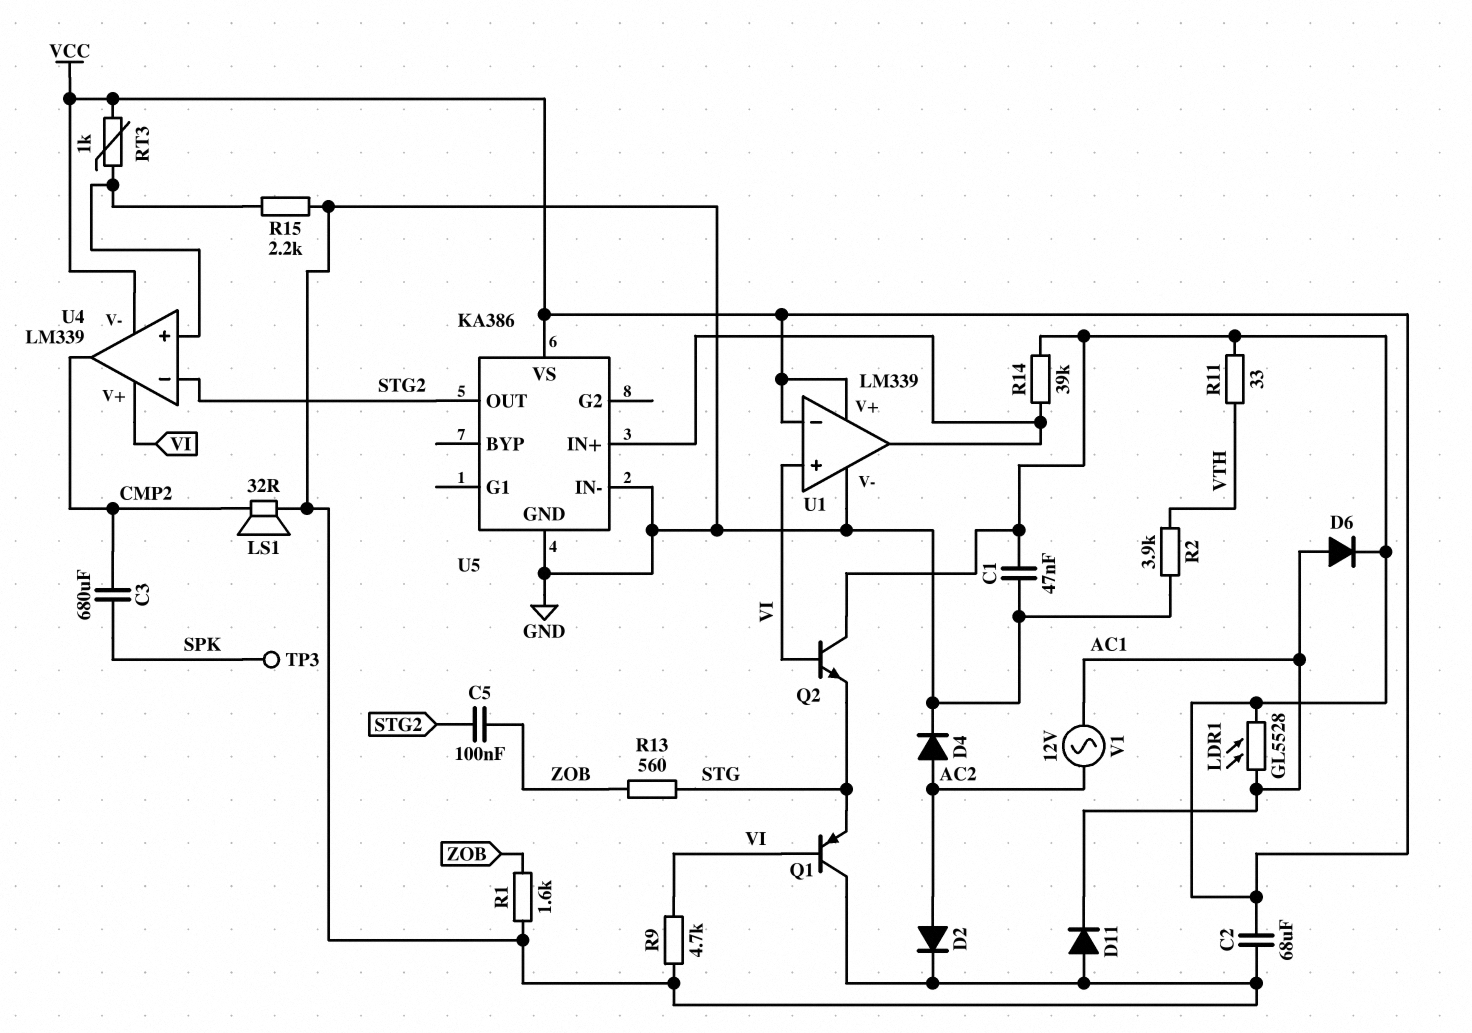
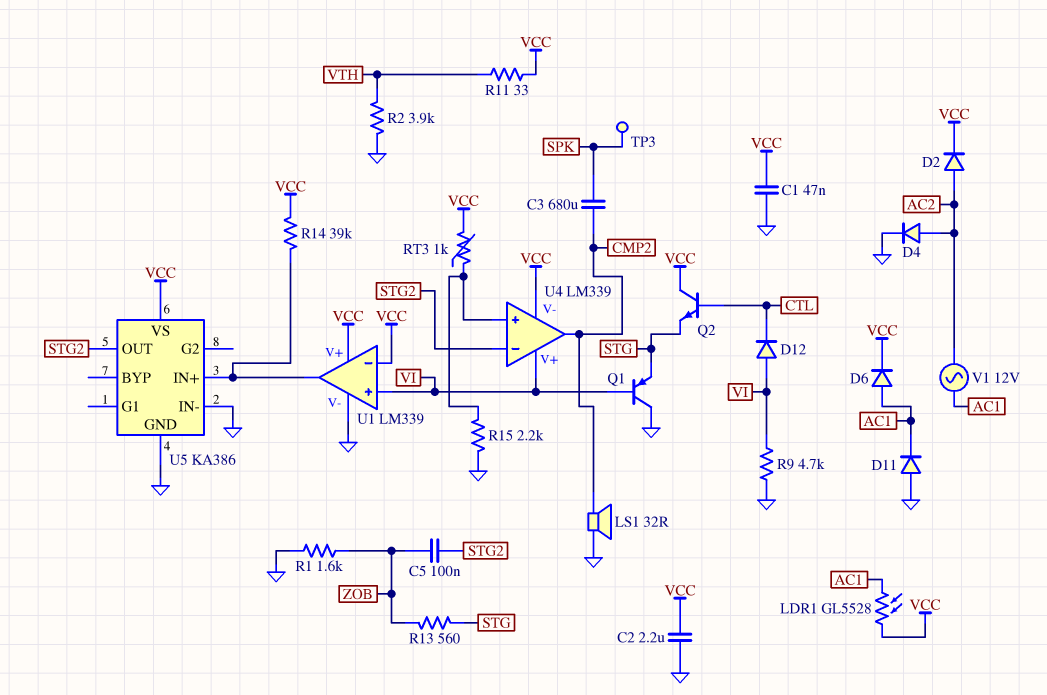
C2: 68uF (GND, VCC) -> 2.2uF (GND, VCC)
D2: diode (A AC2, K GND) -> diode (A AC2, K VCC)
D12: none -> diode (A VI, K CTL)
Q2: NPN (B VI, C VCC, E STG) -> NPN (B CTL, C VCC, E STG)

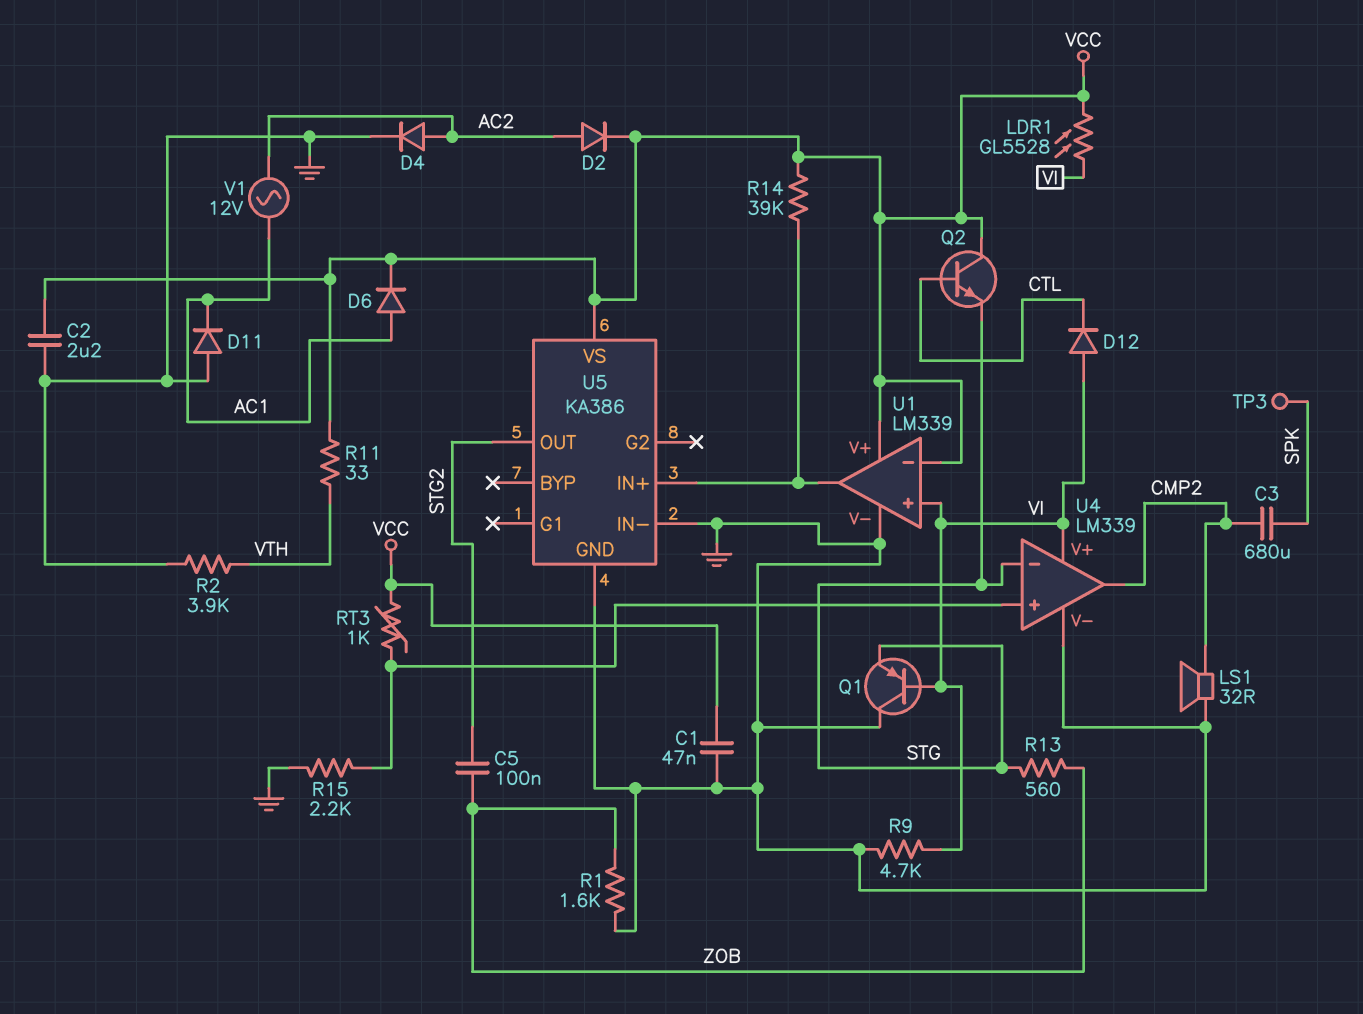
LDR1: GL5528 (AC1, VCC) -> GL5528 (VCC, VI)
U4 pin V-: VCC -> GND
U4 pin in-: STG2 -> STG

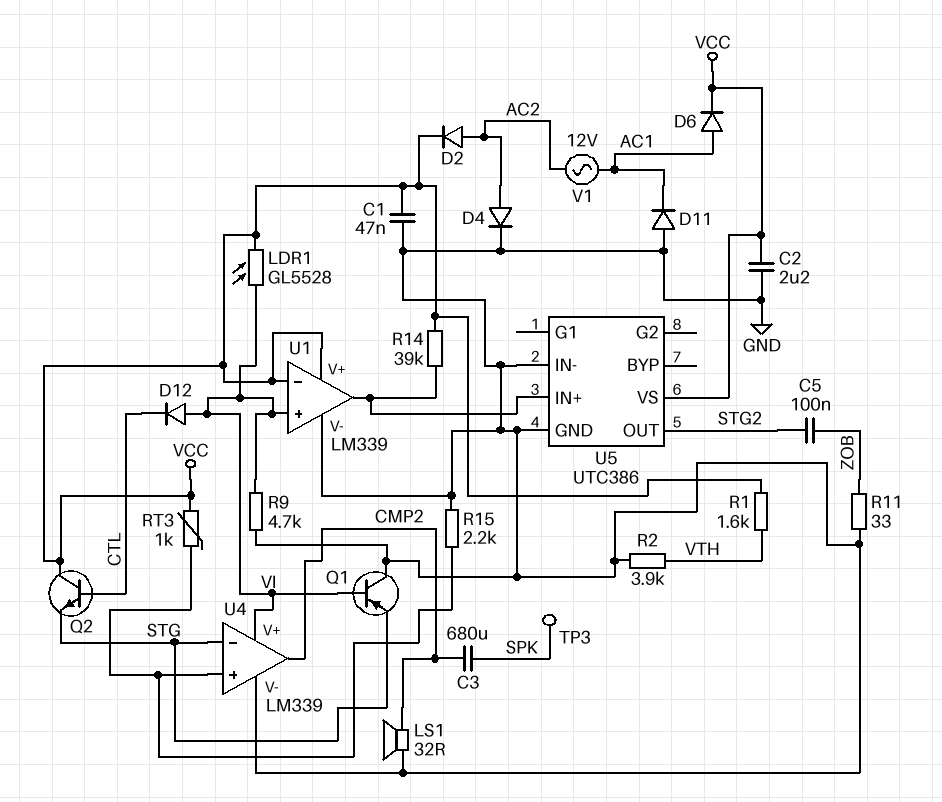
R1: 1.6k (GND, ZOB) -> 1.6k (VCC, VTH)
R11: 33 (VCC, VTH) -> 33 (GND, ZOB)
R13: 560 (STG, ZOB) -> none
U5: KA386 -> UTC386

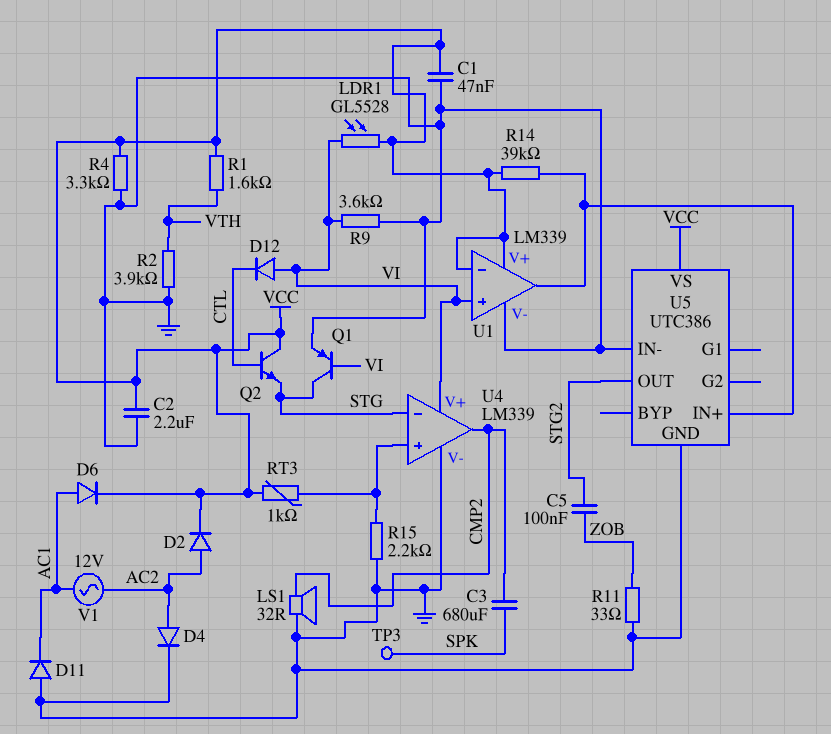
Q1: PNP (B VI, C GND, E STG) -> PNP (B VI, C STG, E GND)
R4: none -> 3.3k (GND, VCC)
R9: 4.7k (GND, VI) -> 3.6k (GND, VI)

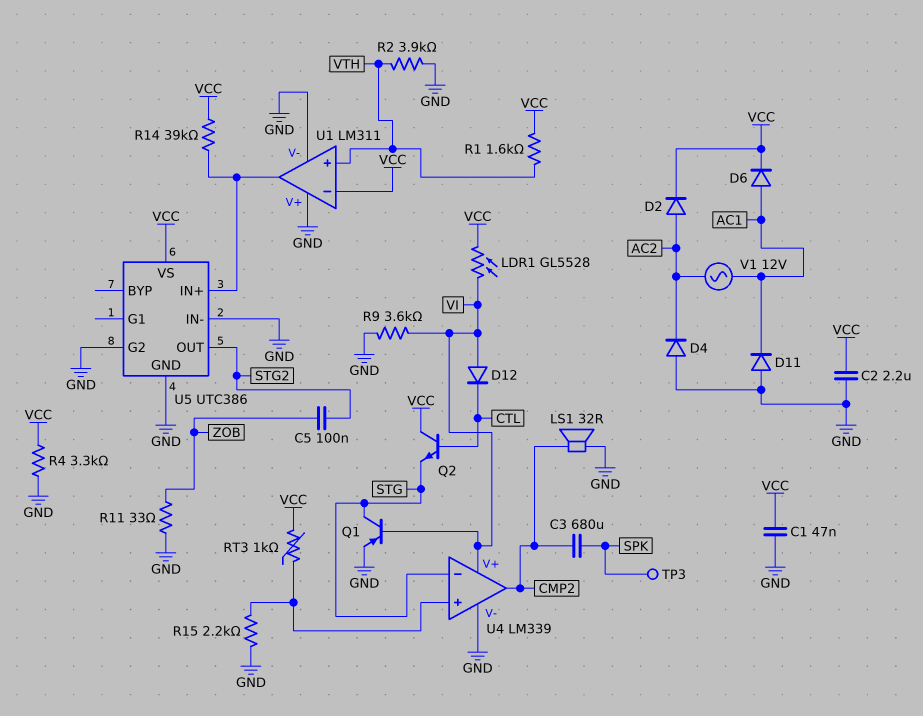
D4: diode (A AC2, K GND) -> diode (A GND, K AC2)
U1: LM339 -> LM311
U1 pin V+: VCC -> GND
U1 pin in+: VI -> VTH
U5 pin G2: none -> GND

